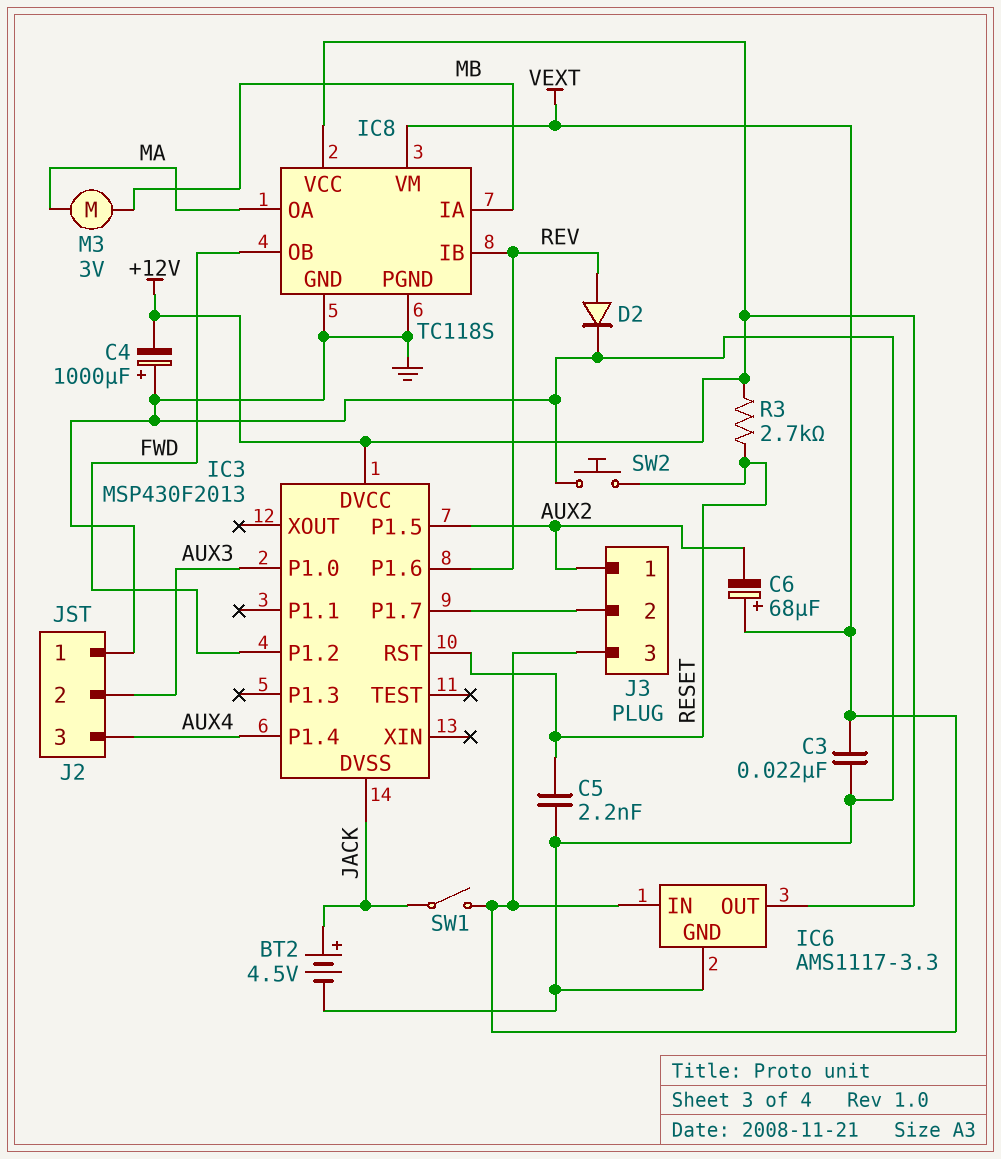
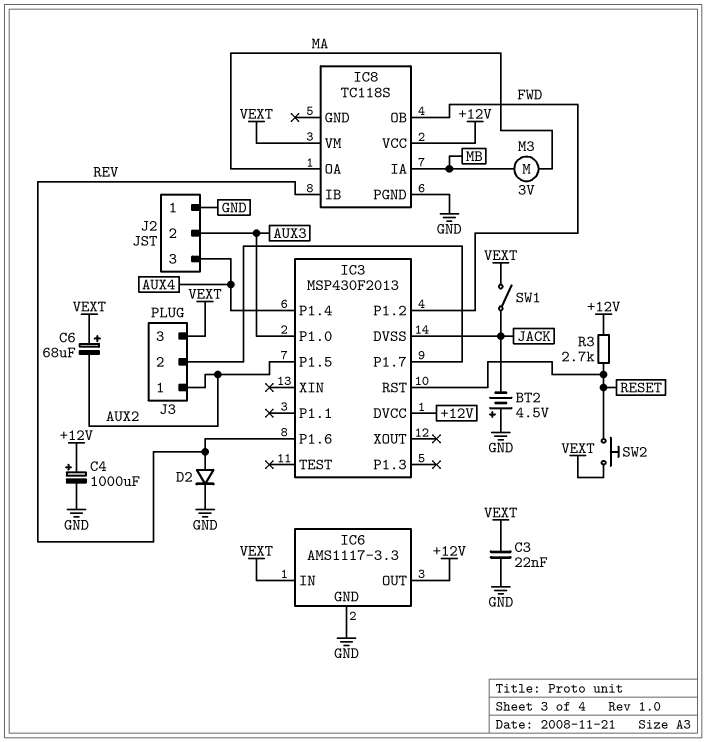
BT2: 4.5V (plus JACK, minus GND) -> 4.5V (plus GND, minus JACK)
C4: 1000uF (plus GND, minus +12V) -> 1000uF (plus +12V, minus GND)
C5: 2.2nF (GND, RESET) -> none
IC8 pin GND: GND -> none
SW2: button (GND, RESET) -> button (RESET, VEXT)

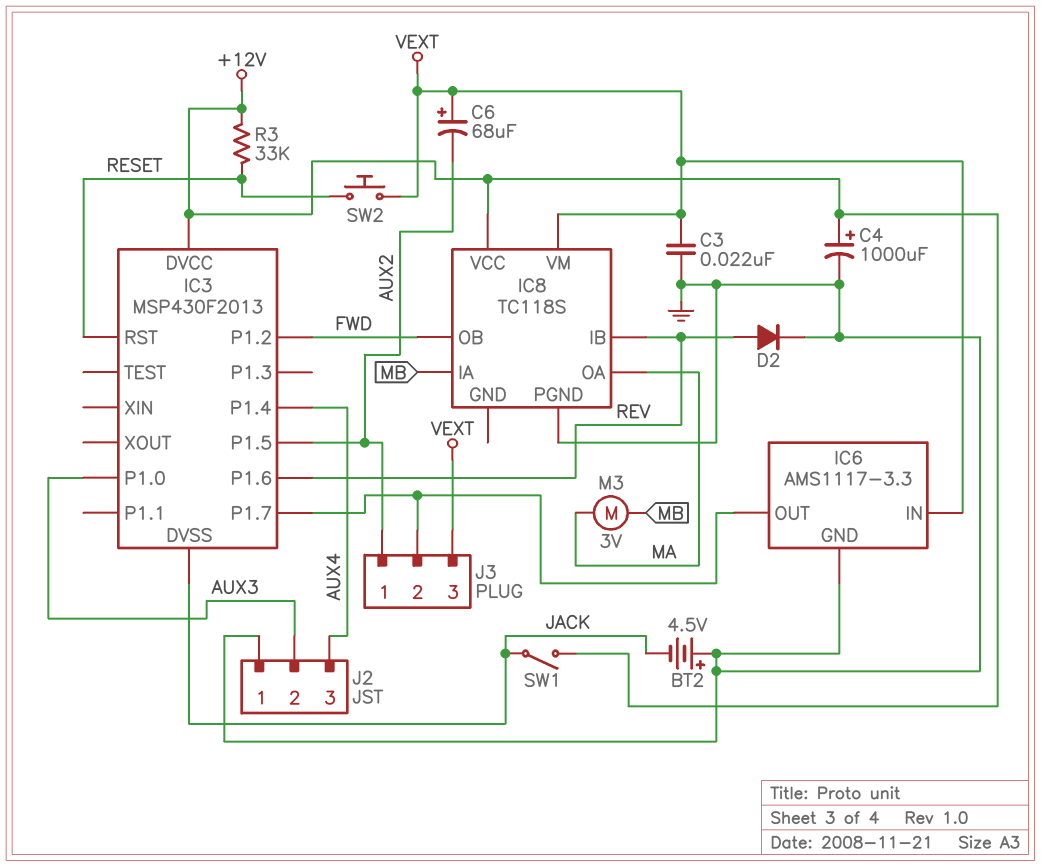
IC6 pin OUT: +12V -> IC3/P1.7
R3: 2.7k (+12V, RESET) -> 33k (+12V, RESET)
SW1: switch (JACK, VEXT) -> switch (+12V, JACK)

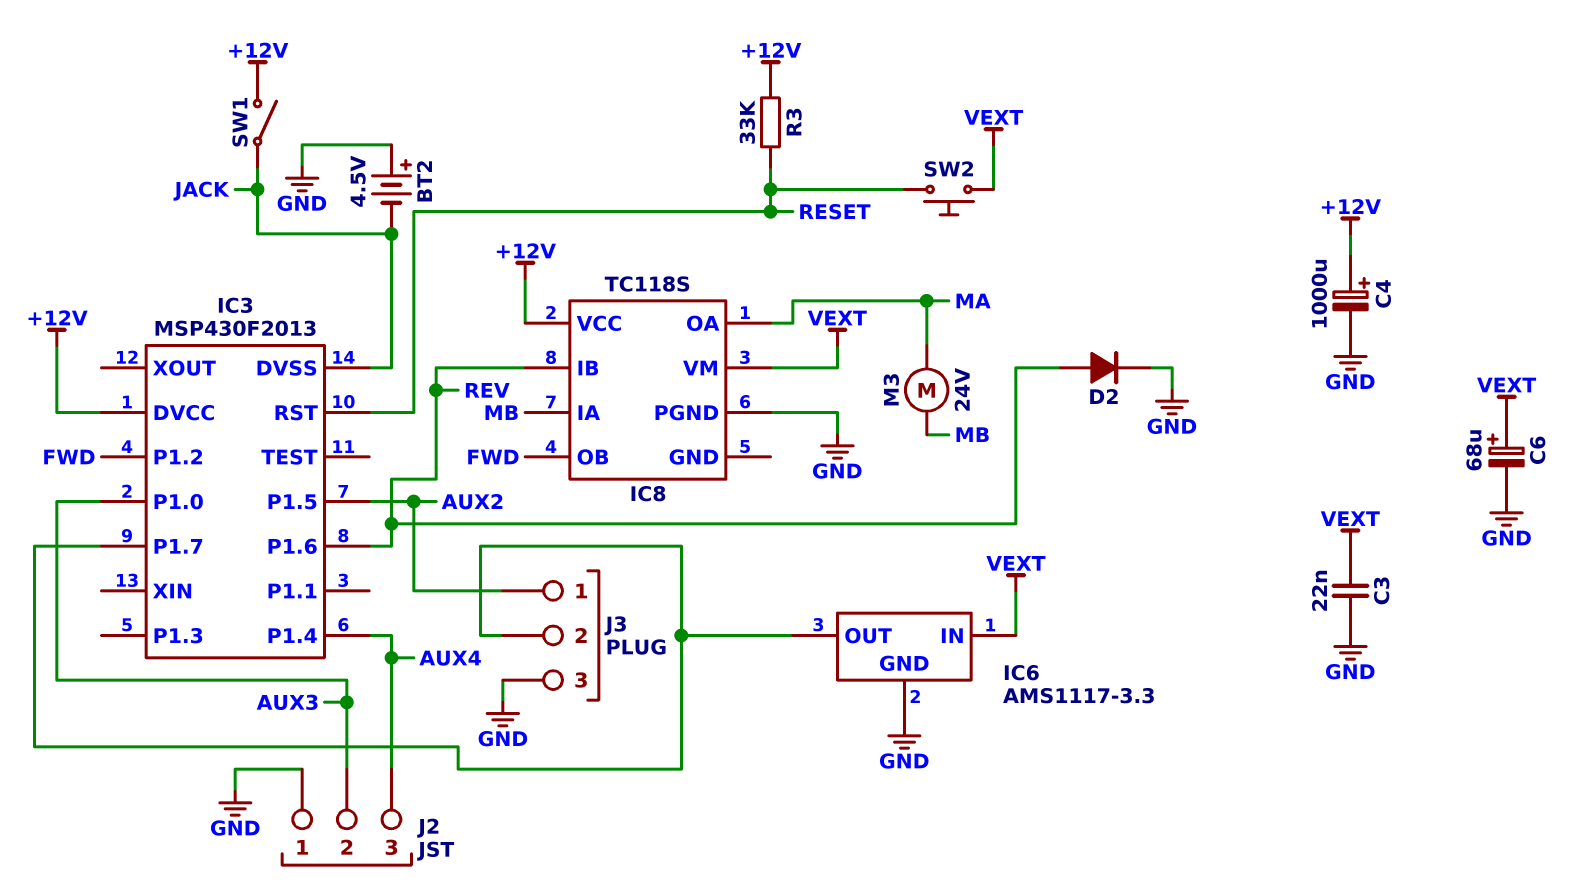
C6: 68uF (plus VEXT, minus AUX2) -> 68uF (plus VEXT, minus GND)
J3 pin 3: VEXT -> GND
M3: motor 3V (MA, MB) -> motor 24V (MA, MB)

